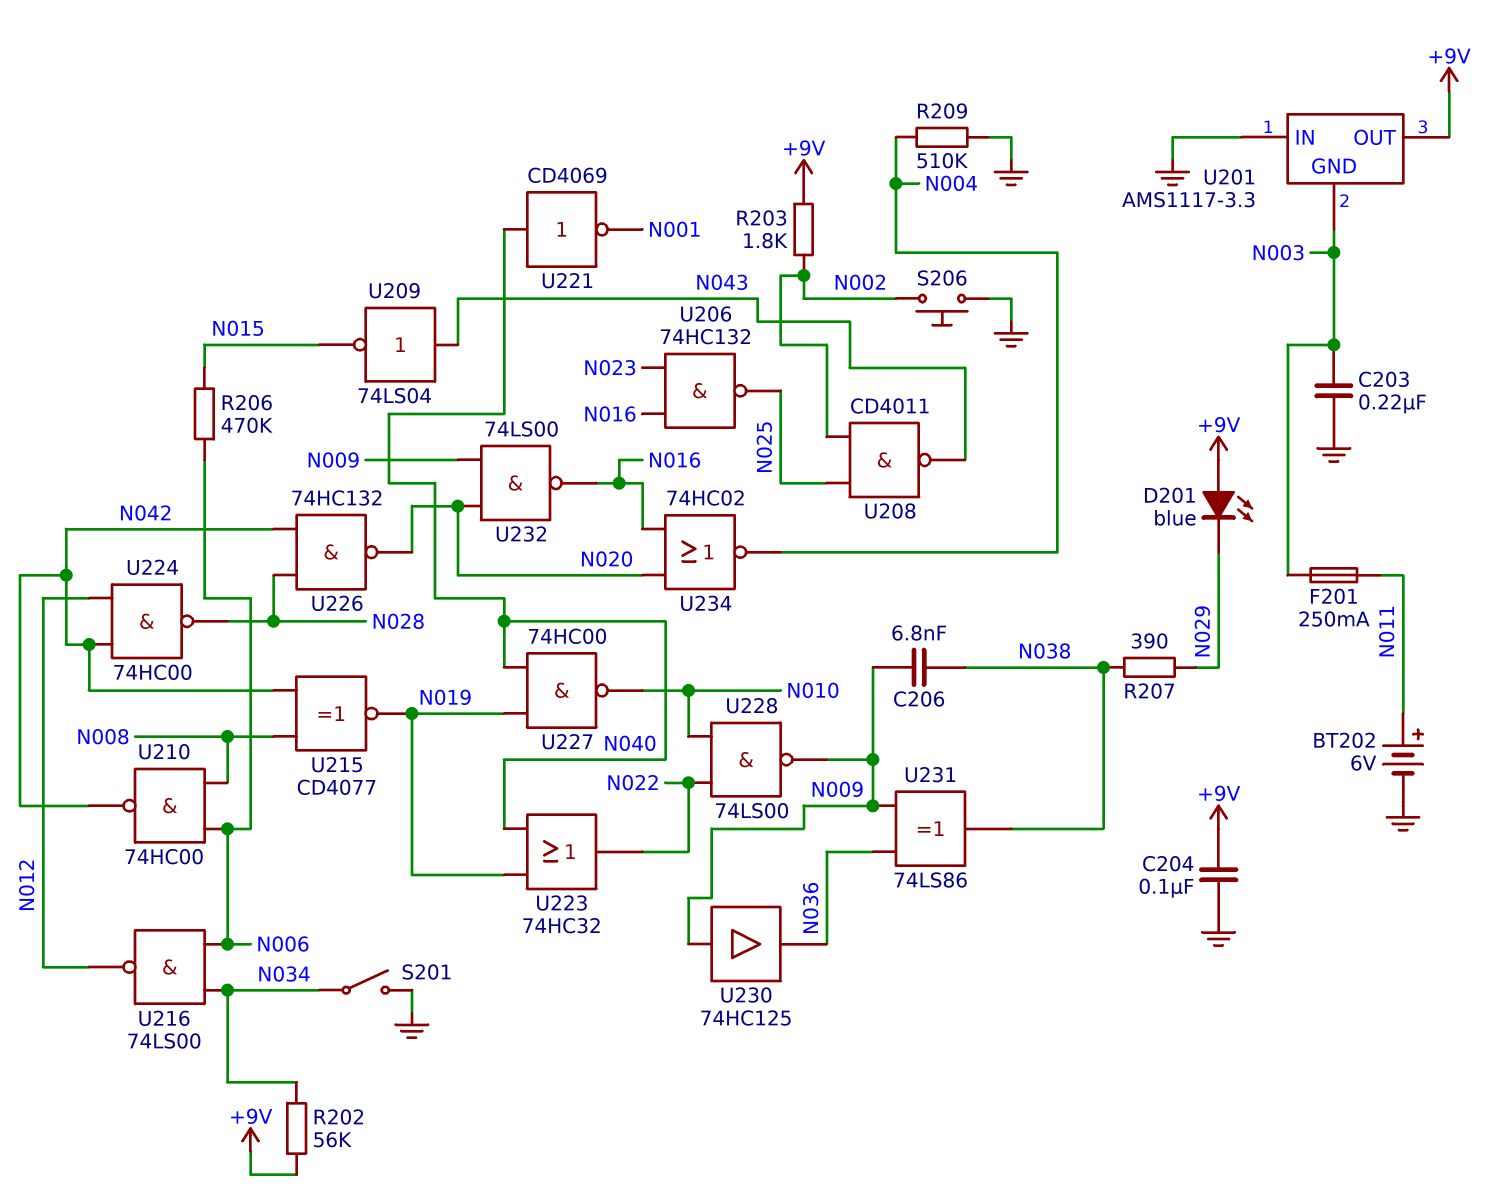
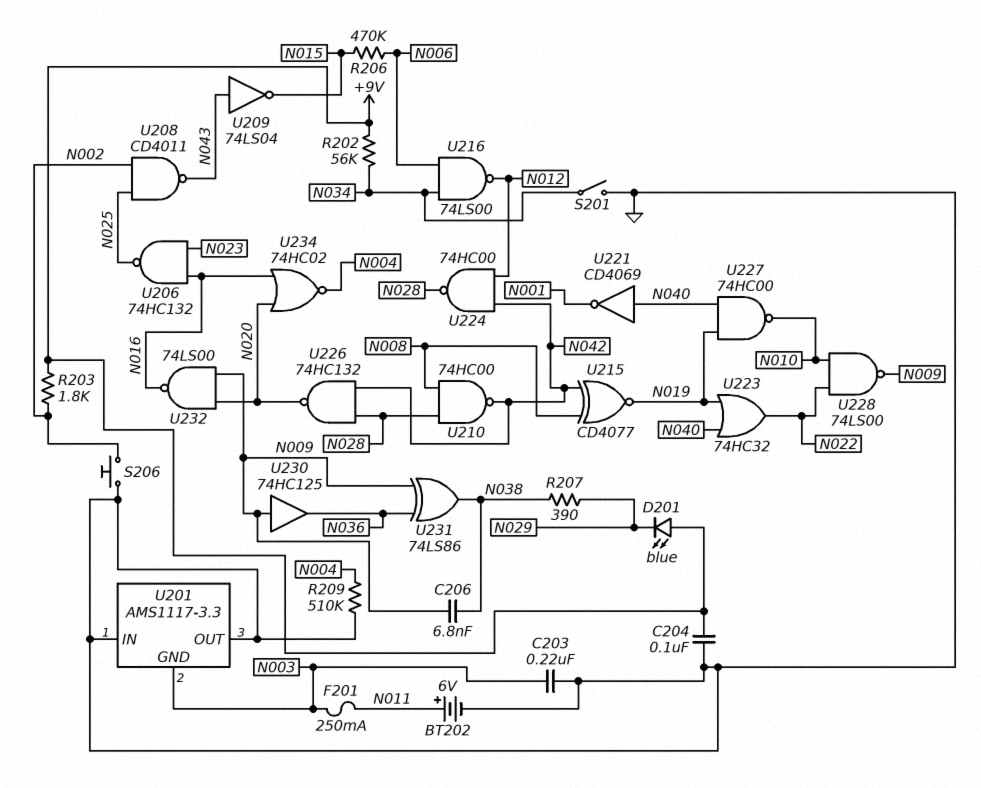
U201 pin OUT: +9V -> GND
U210: NAND 74HC00 (in N006, in N008, out N042) -> NAND 74HC00 (in N008, in N028, out N042)

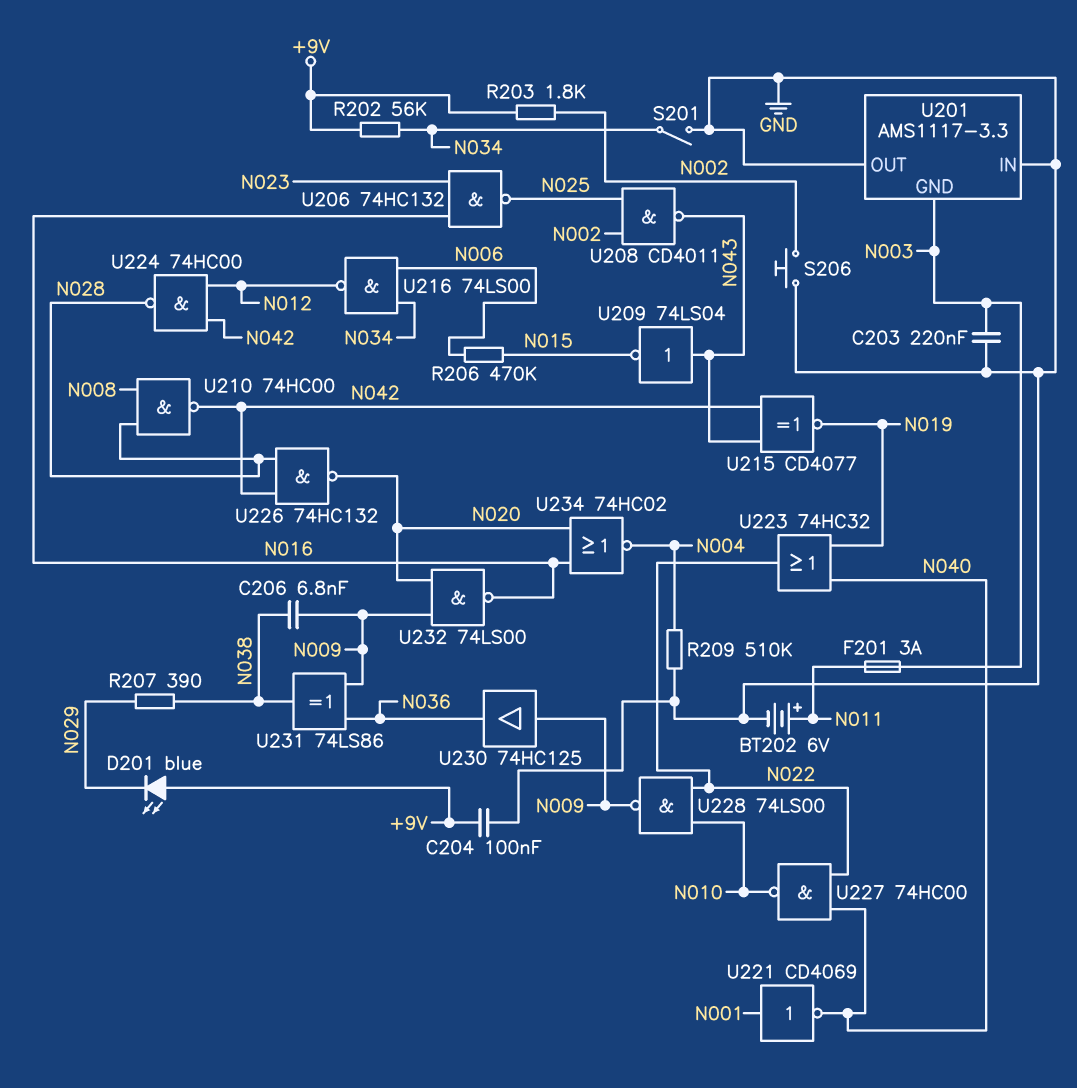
F201: 250mA (N003, N011) -> 3A (N003, N011)
U215: XNOR CD4077 (in N008, in N042, out N019) -> XNOR CD4077 (in N042, in N043, out N019)
U221: NOT CD4069 (in N040, out N001) -> NOT CD4069 (in N001, out N040)
U227: NAND 74HC00 (in N019, in N040, out N010) -> NAND 74HC00 (in N022, in N040, out N010)

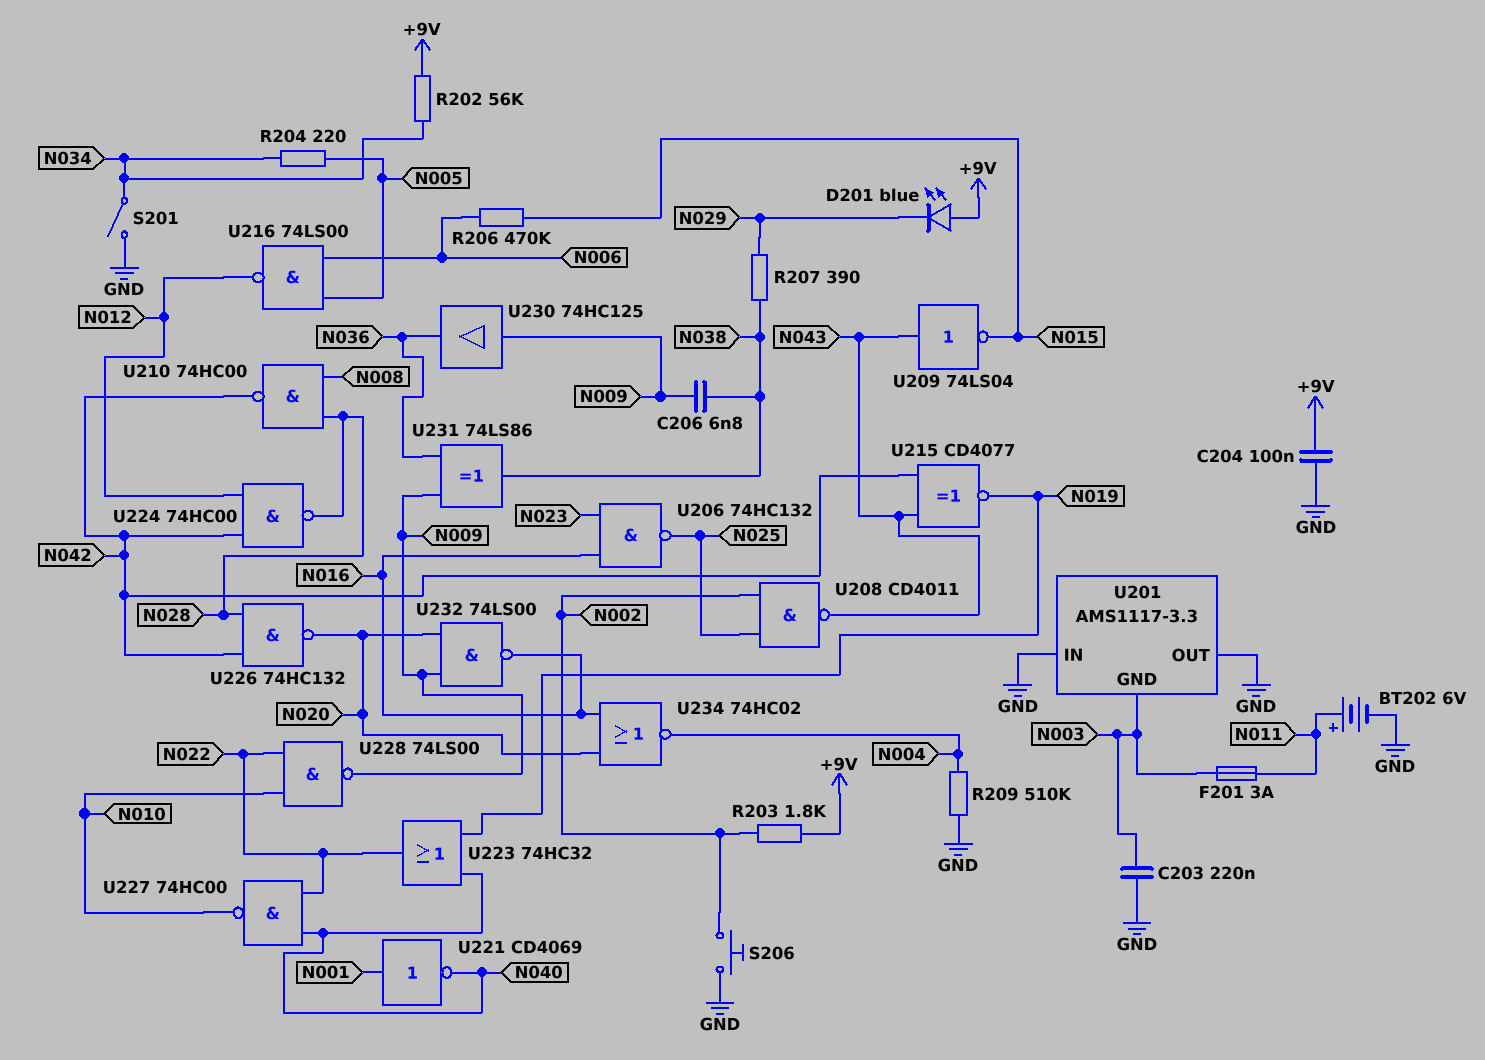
R204: none -> 220 (N005, N034)
U216: NAND 74LS00 (in N006, in N034, out N012) -> NAND 74LS00 (in N005, in N006, out N012)

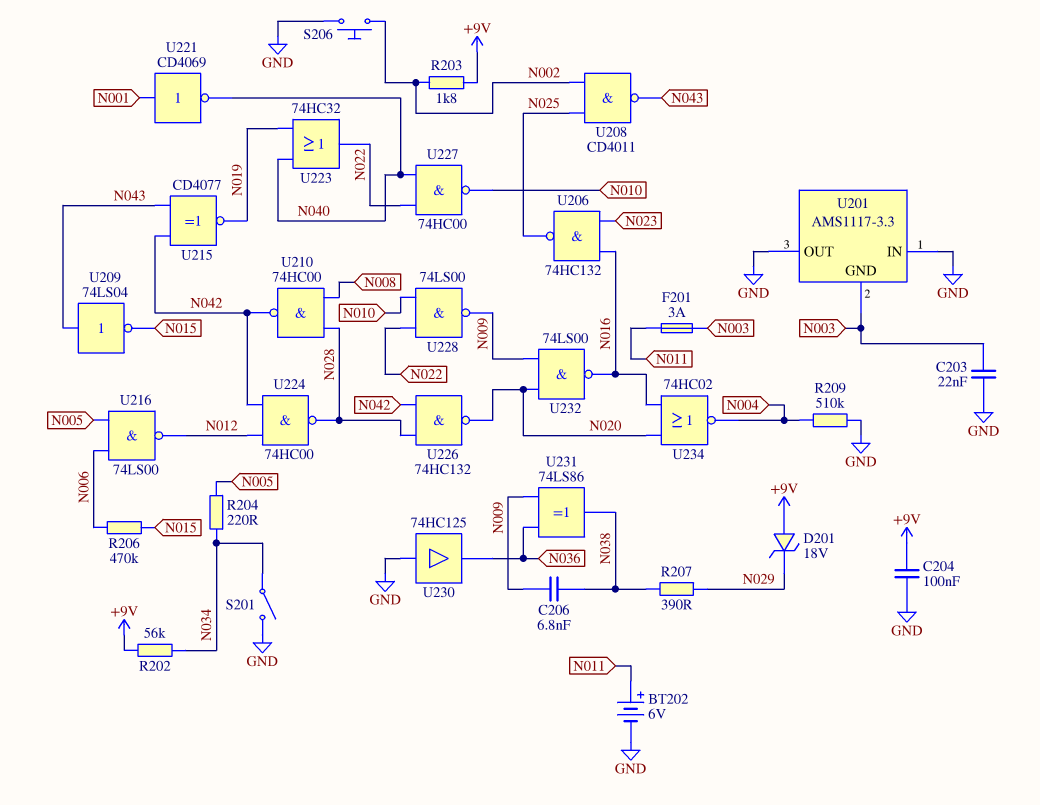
C203: 220nF (GND, N003) -> 22nF (GND, N003)
D201: LED blue (A +9V, K N029) -> zener 18V (A +9V, K N029)
U230: buffer 74HC125 (in N009, out N036) -> buffer 74HC125 (in GND, out N036)

